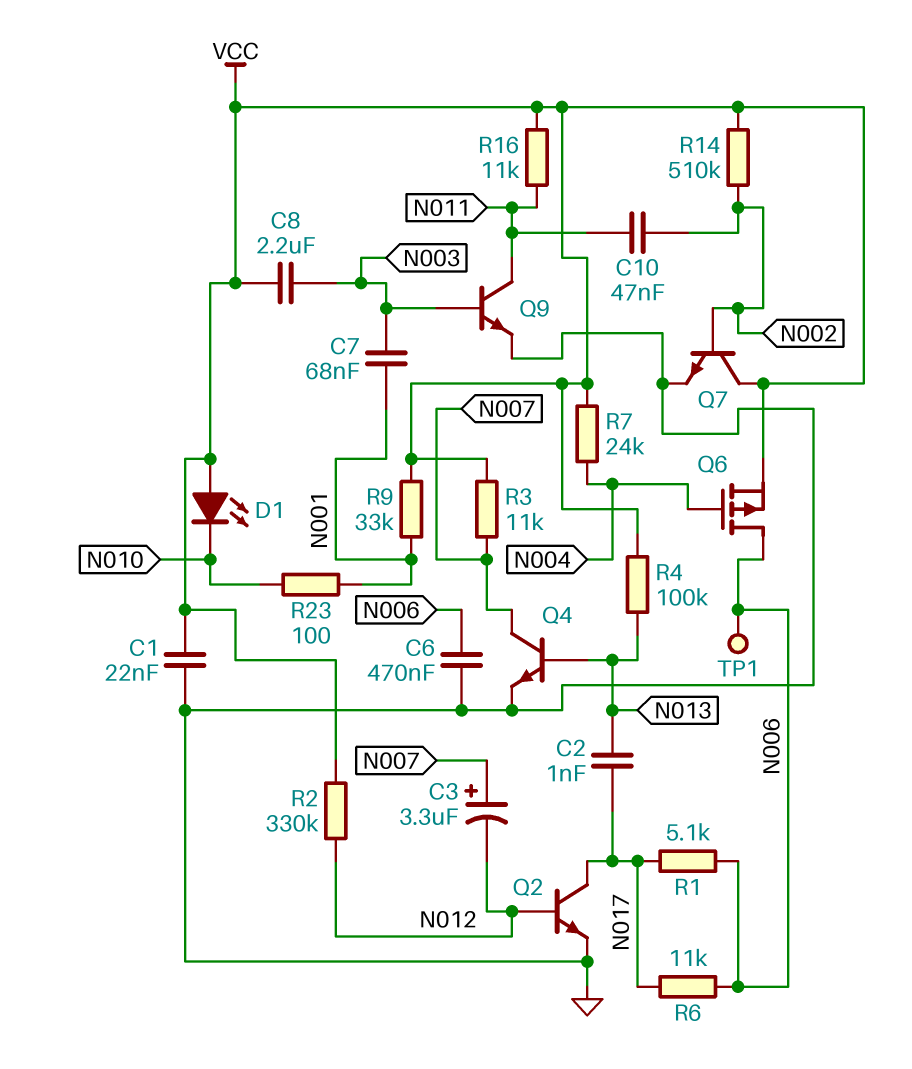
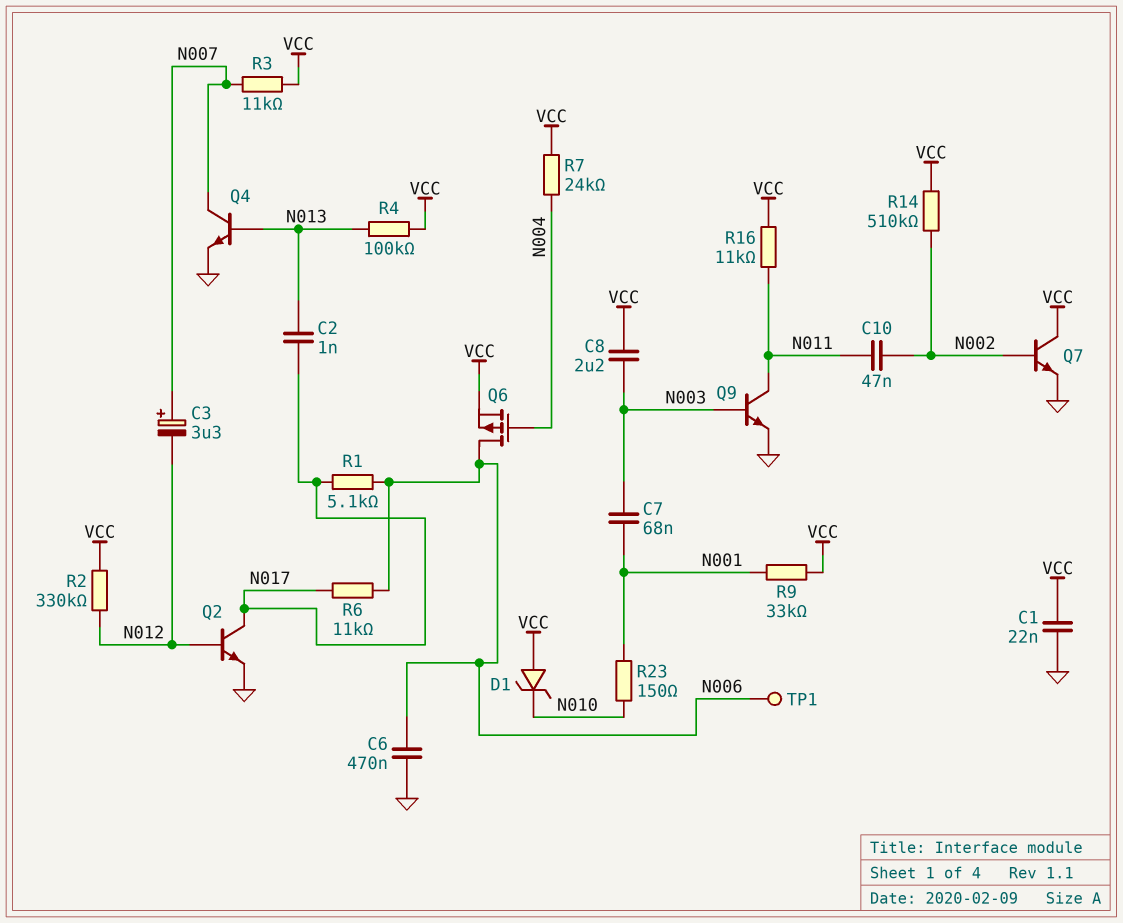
D1: LED (A VCC, K N010) -> zener (A VCC, K N010)
R23: 100 (N001, N010) -> 150 (N001, N010)

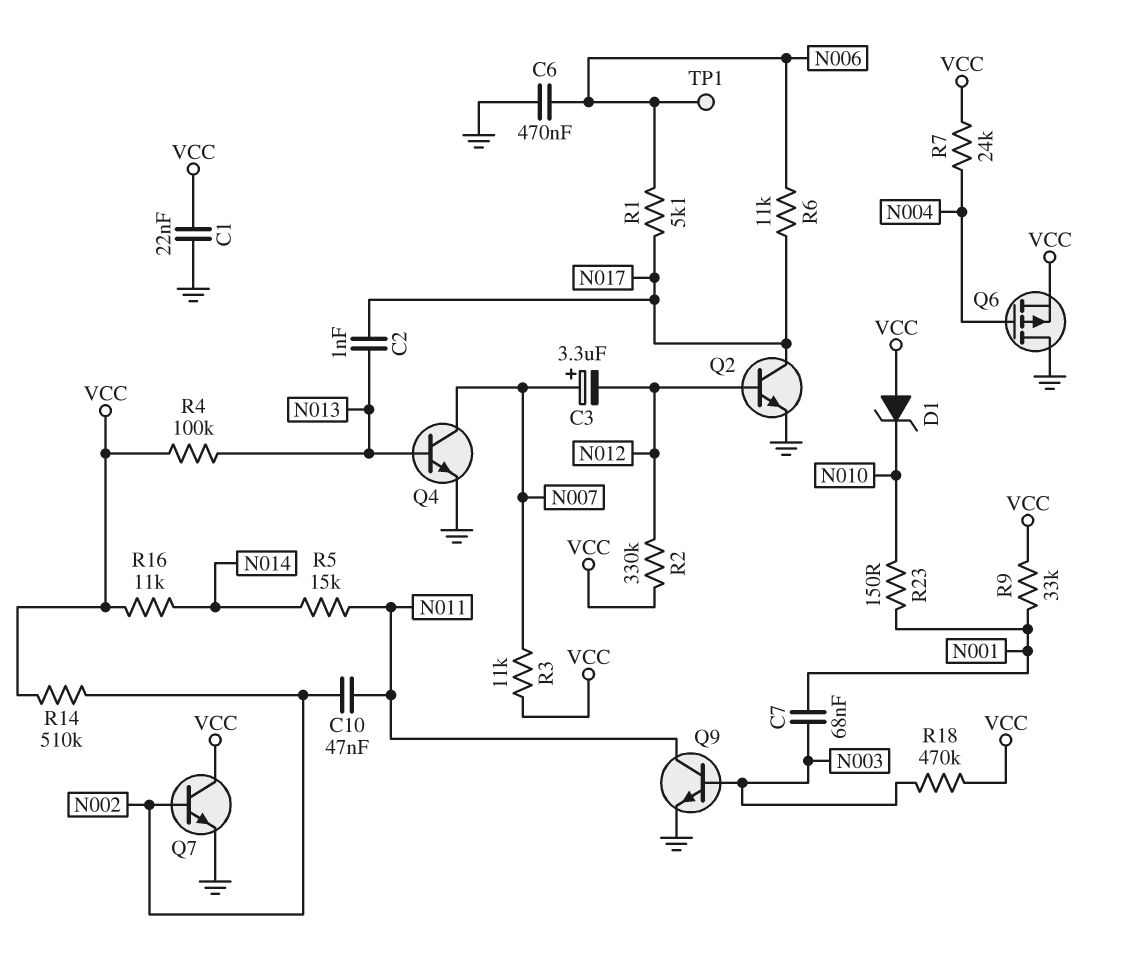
C8: 2.2uF (N003, VCC) -> none
Q6: PMOS (G N004, D N006, S VCC) -> PMOS (G N004, D GND, S VCC)
R5: none -> 15k (N011, N014)
R16: 11k (N011, VCC) -> 11k (N014, VCC)
R18: none -> 470k (N003, VCC)

